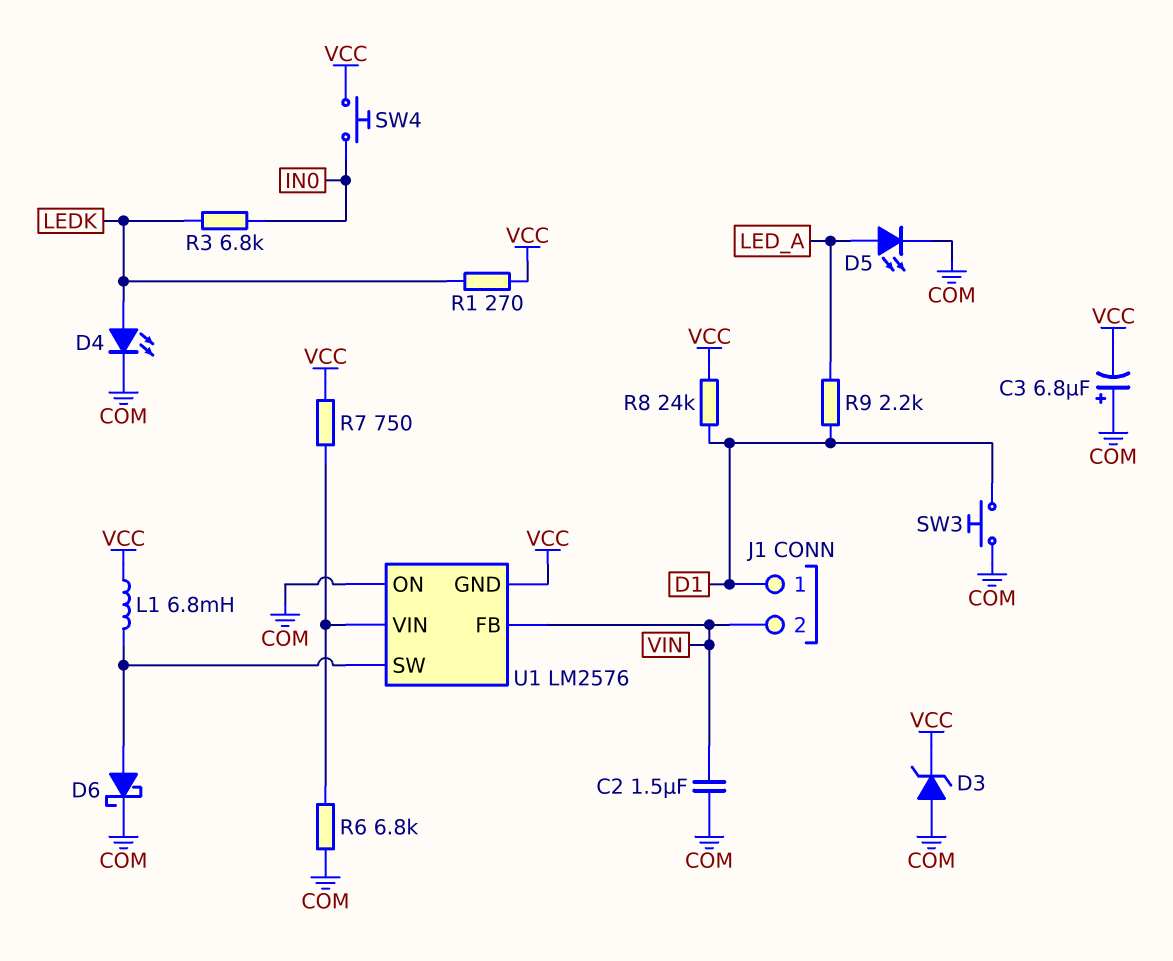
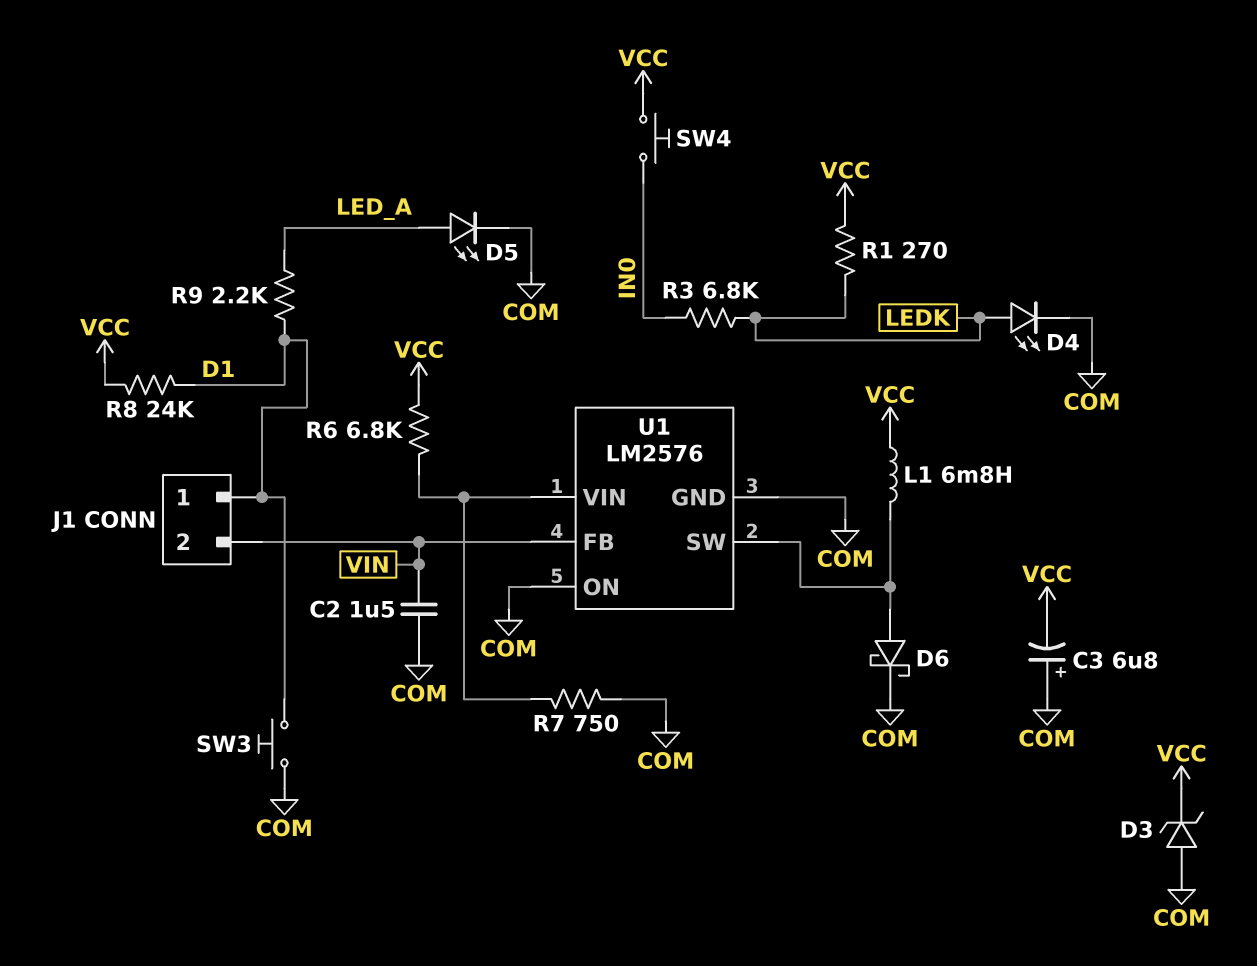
R6: 6.8k (COM, U1/VIN) -> 6.8k (U1/VIN, VCC)
R7: 750 (U1/VIN, VCC) -> 750 (COM, U1/VIN)
U1 pin GND: VCC -> COM

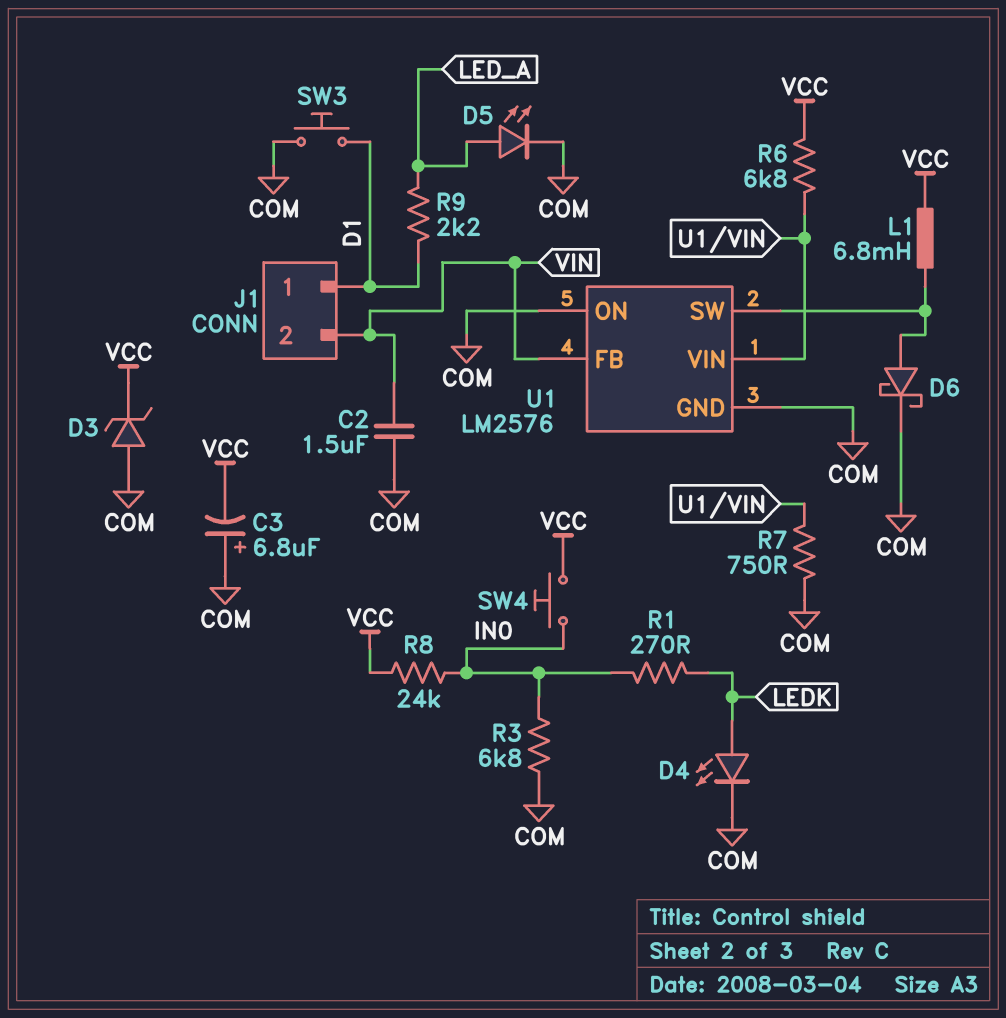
R1: 270 (LEDK, VCC) -> 270 (IN0, LEDK)
R3: 6.8k (IN0, LEDK) -> 6.8k (COM, IN0)
R8: 24k (D1, VCC) -> 24k (IN0, VCC)

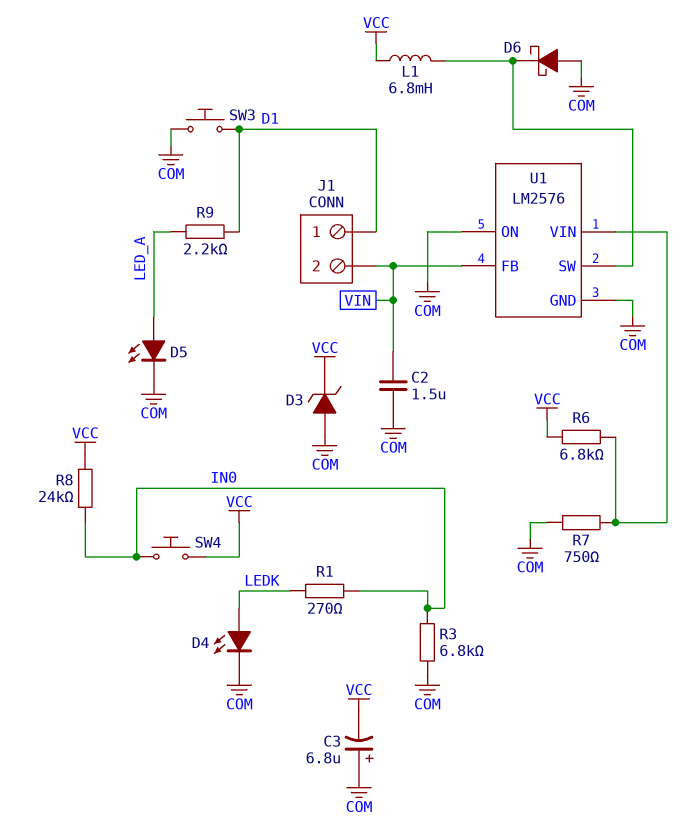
D6: schottky (A U1/SW, K COM) -> schottky (A COM, K U1/SW)

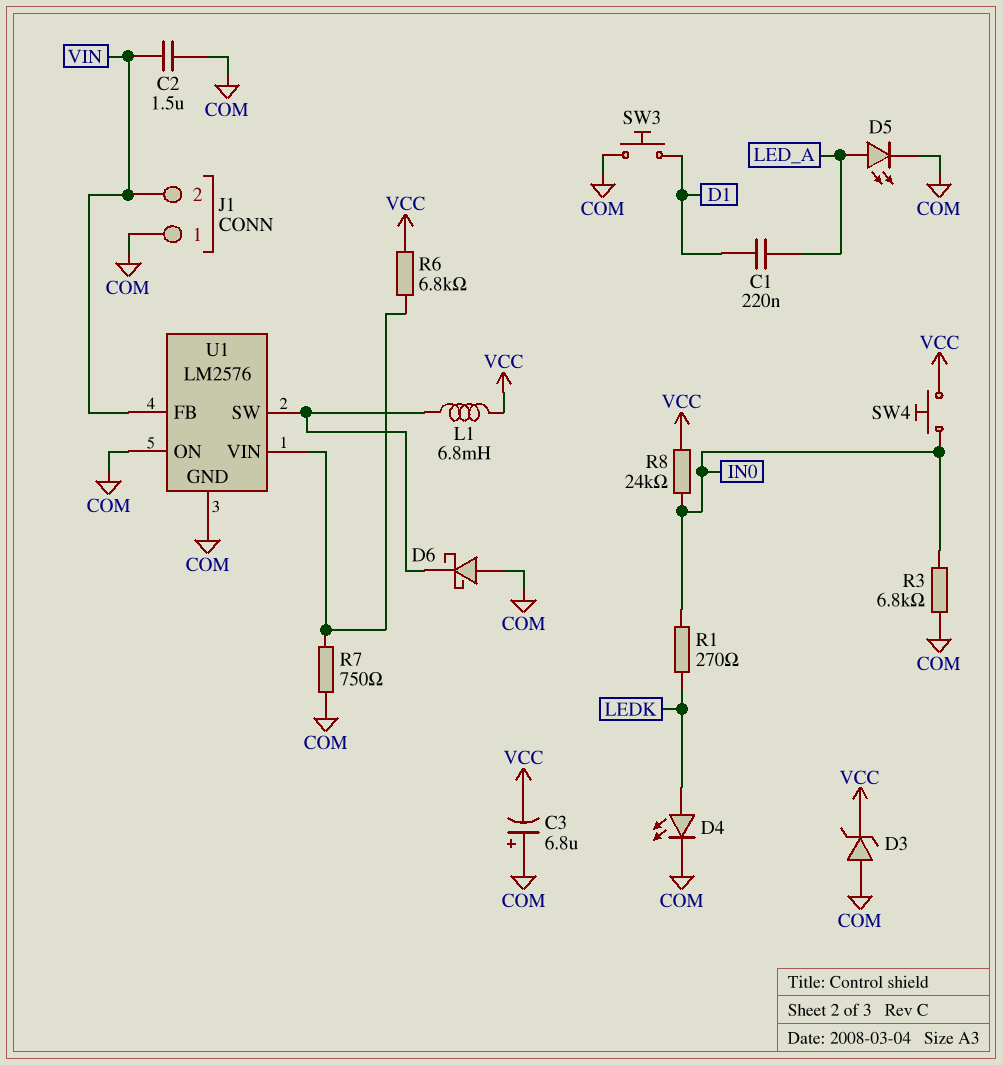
C1: none -> 220nF (D1, LED_A)
J1 pin 1: D1 -> COM
R9: 2.2k (D1, LED_A) -> none

